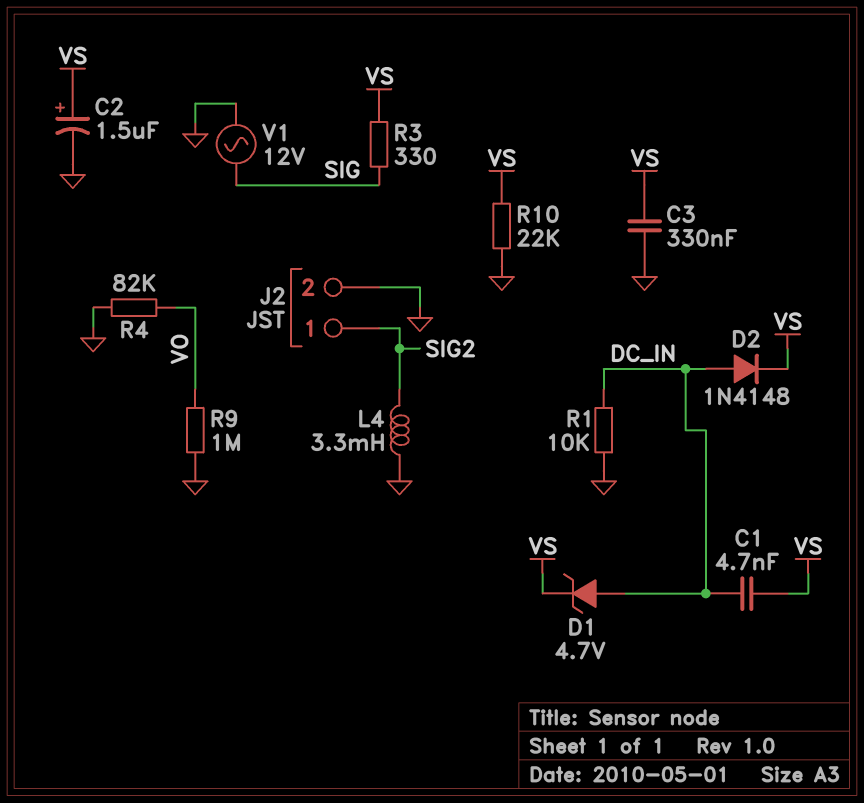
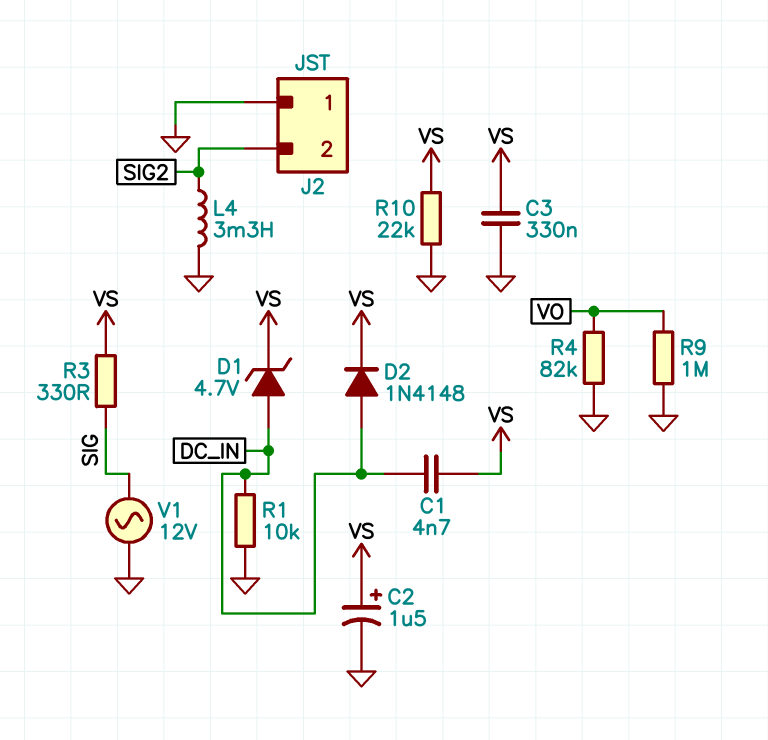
J2 pin 1: SIG2 -> GND
J2 pin 2: GND -> SIG2

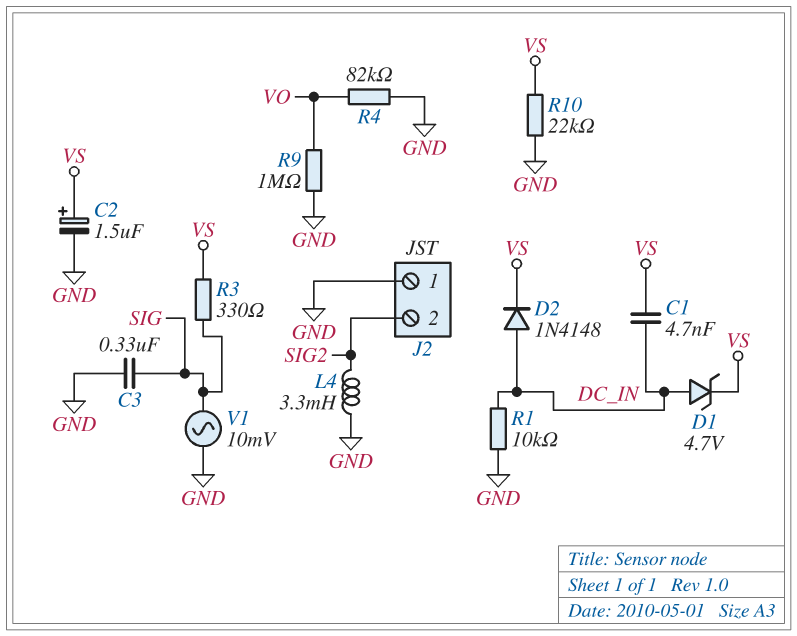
C3: 330nF (GND, VS) -> 330nF (GND, SIG)
V1: AC 12V (GND, SIG) -> AC 10mV (GND, SIG)

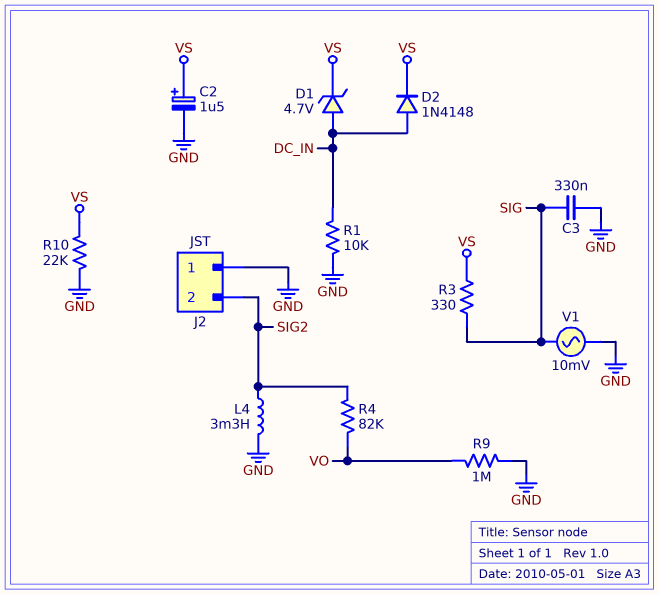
C1: 4.7nF (DC_IN, VS) -> none
R4: 82k (GND, VO) -> 82k (SIG2, VO)

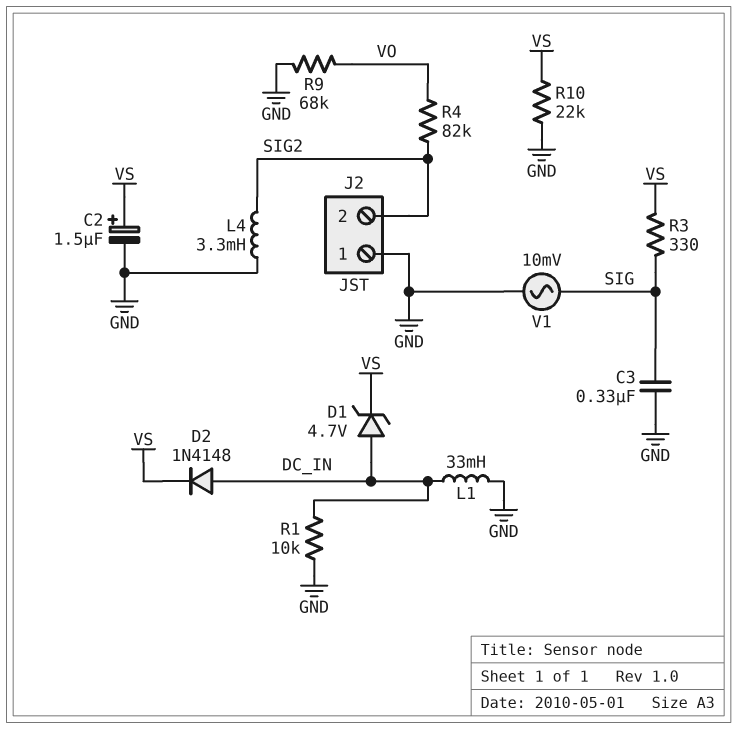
L1: none -> 33mH (DC_IN, GND)
R9: 1M (GND, VO) -> 68k (GND, VO)

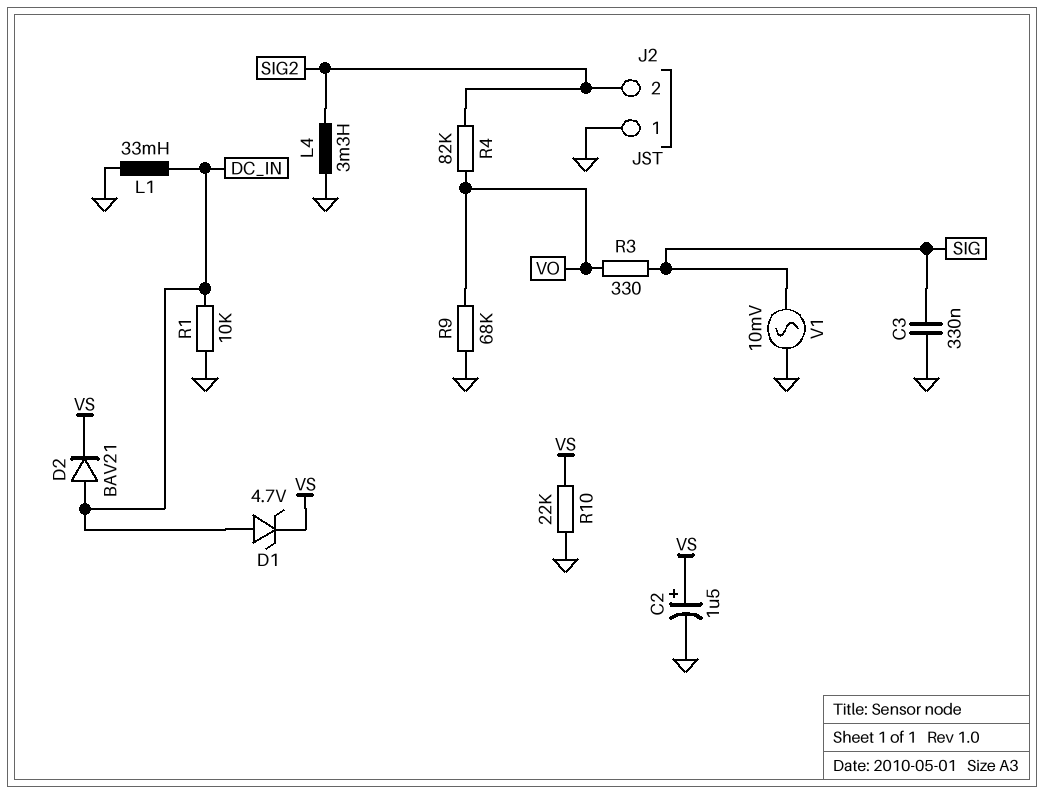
D2: diode 1N4148 (A DC_IN, K VS) -> diode BAV21 (A DC_IN, K VS)
R3: 330 (SIG, VS) -> 330 (SIG, VO)

